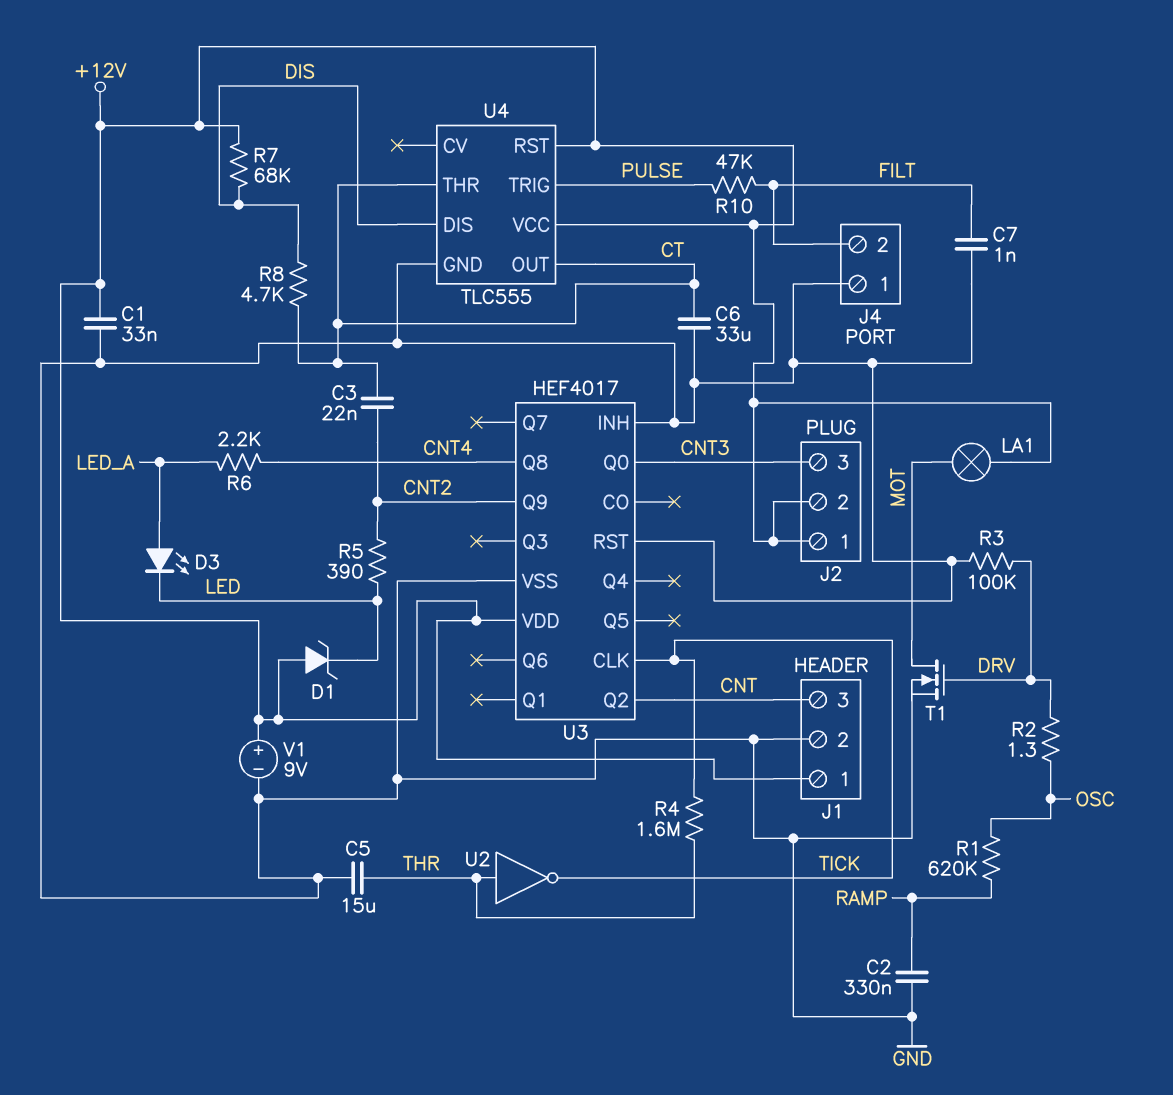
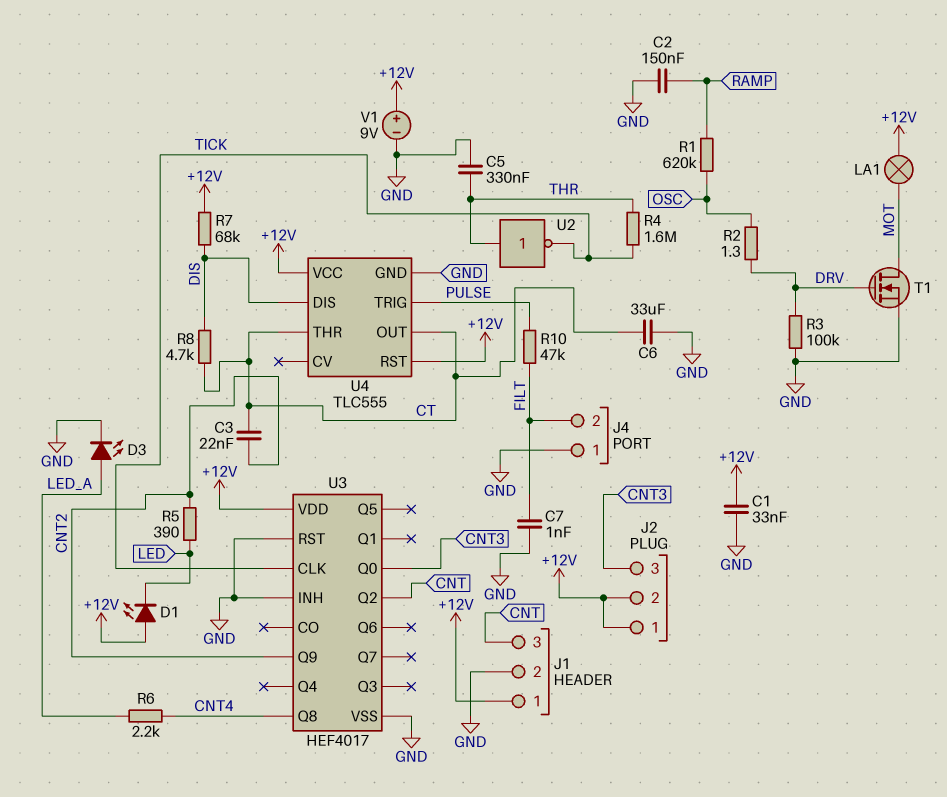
C2: 330nF (GND, RAMP) -> 150nF (GND, RAMP)
C5: 15uF (GND, THR) -> 330nF (GND, THR)
D1: zener (A +12V, K LED) -> LED (A +12V, K LED)
D3: LED (A LED_A, K LED) -> LED (A LED_A, K GND)

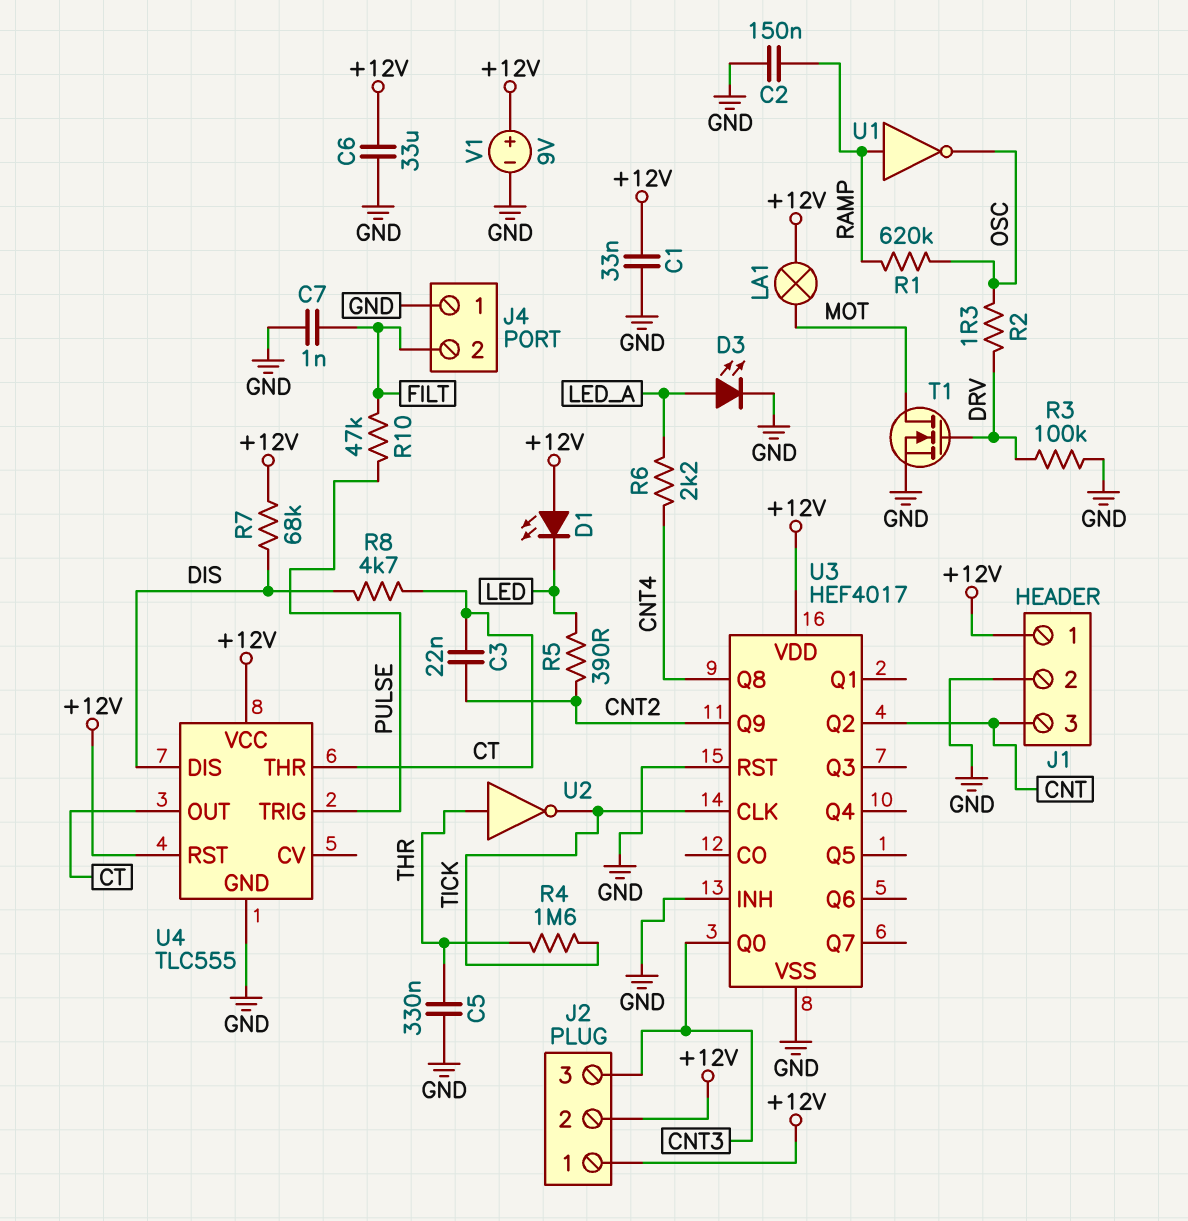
C6: 33uF (CT, GND) -> 33uF (+12V, GND)
U1: none -> NOT (in RAMP, out OSC)

